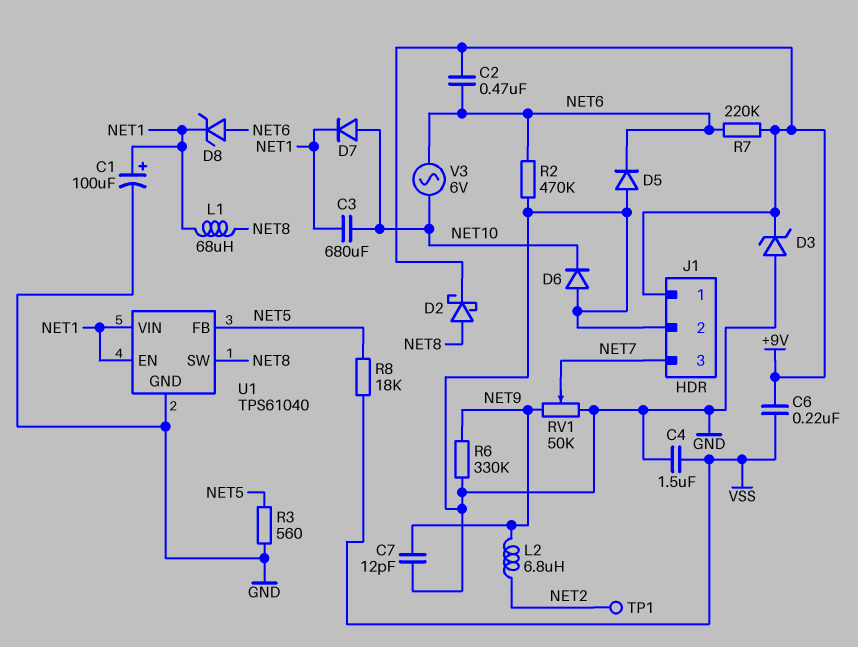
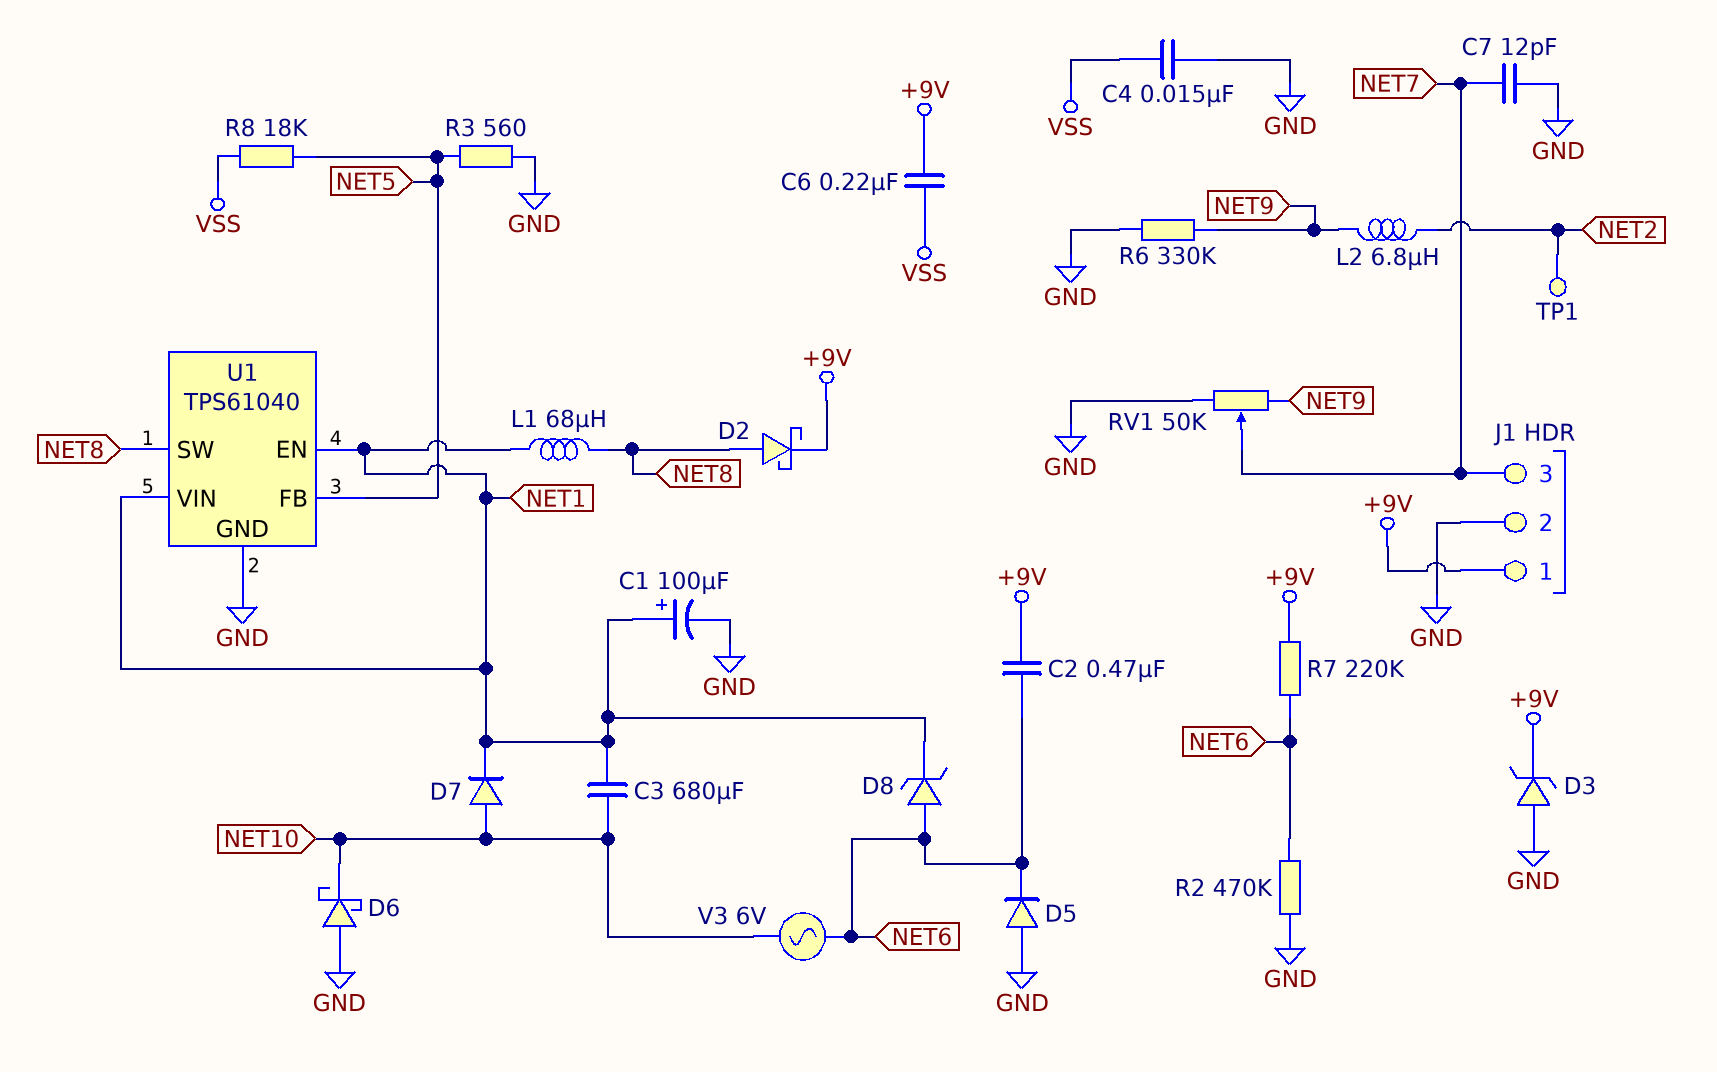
C4: 1.5uF (GND, VSS) -> 15nF (GND, VSS)
C7: 12pF (GND, NET9) -> 12pF (GND, NET7)
D6: diode (A GND, K NET10) -> schottky (A GND, K NET10)

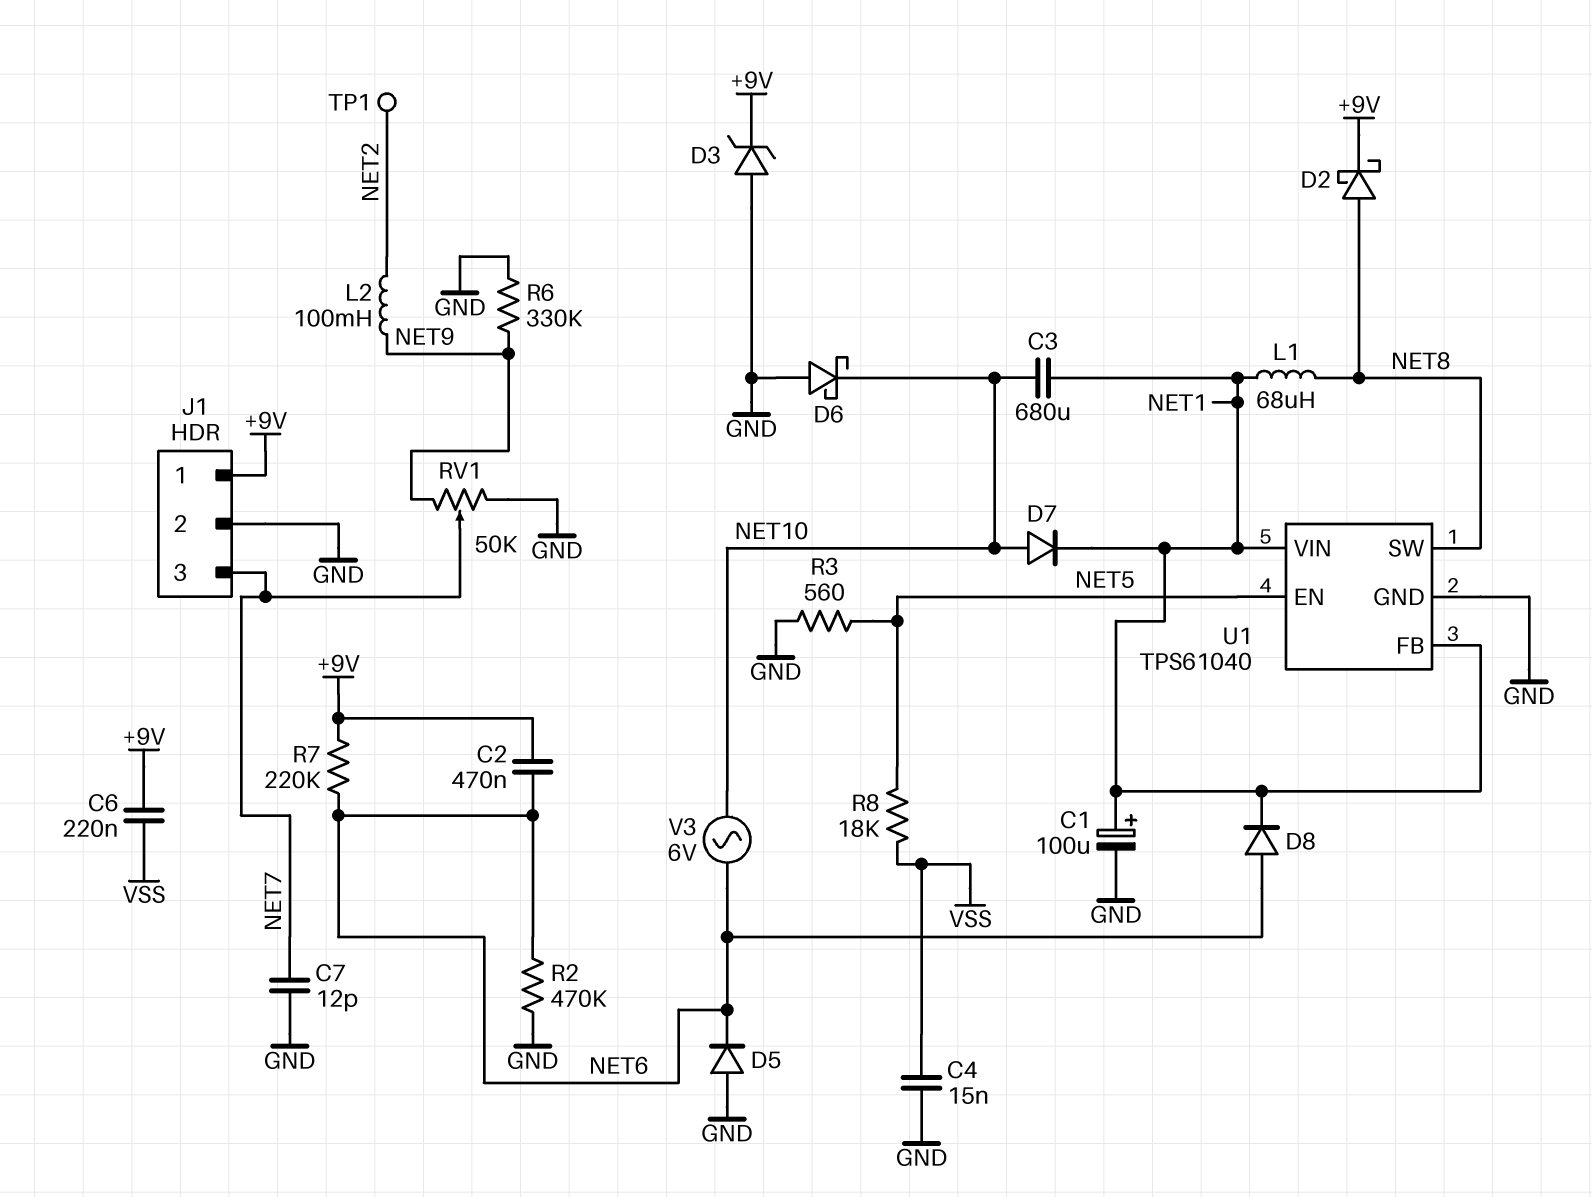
D8: zener (A NET6, K NET1) -> diode (A NET6, K NET1)
L2: 6.8uH (NET2, NET9) -> 100mH (NET2, NET9)
U1 pin EN: NET1 -> NET5
U1 pin FB: NET5 -> NET1

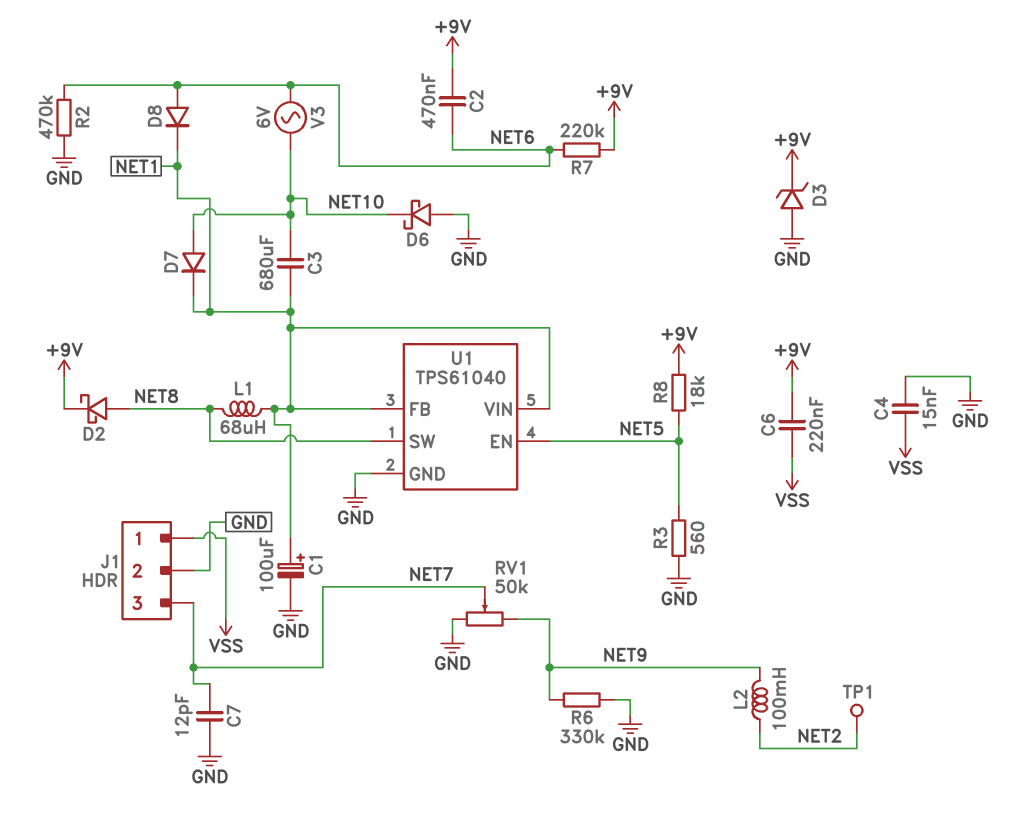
D5: diode (A GND, K NET6) -> none
J1 pin 1: +9V -> VSS
R8: 18k (NET5, VSS) -> 18k (+9V, NET5)

